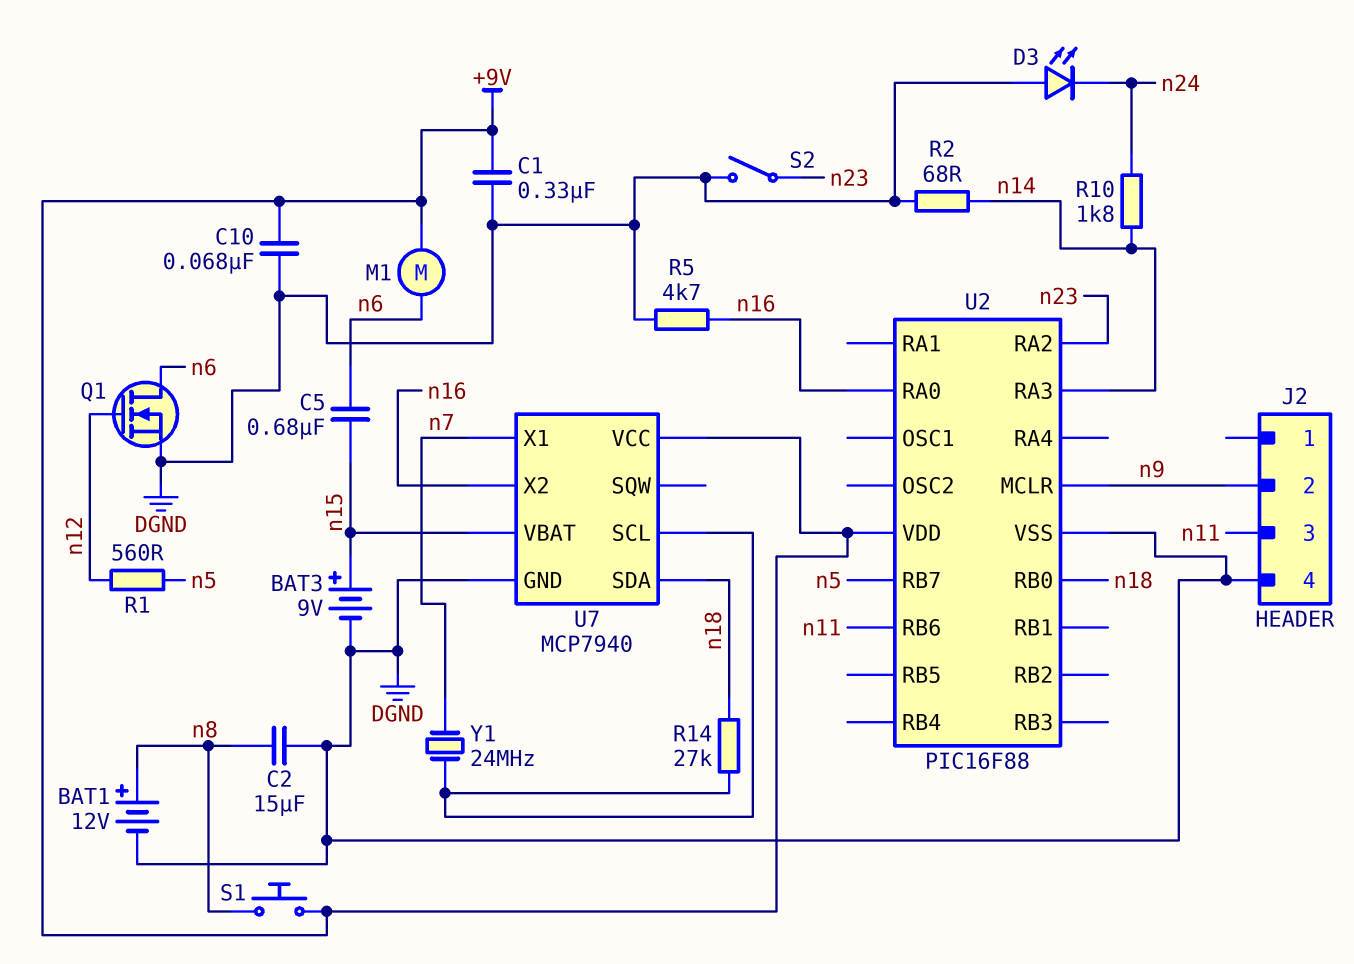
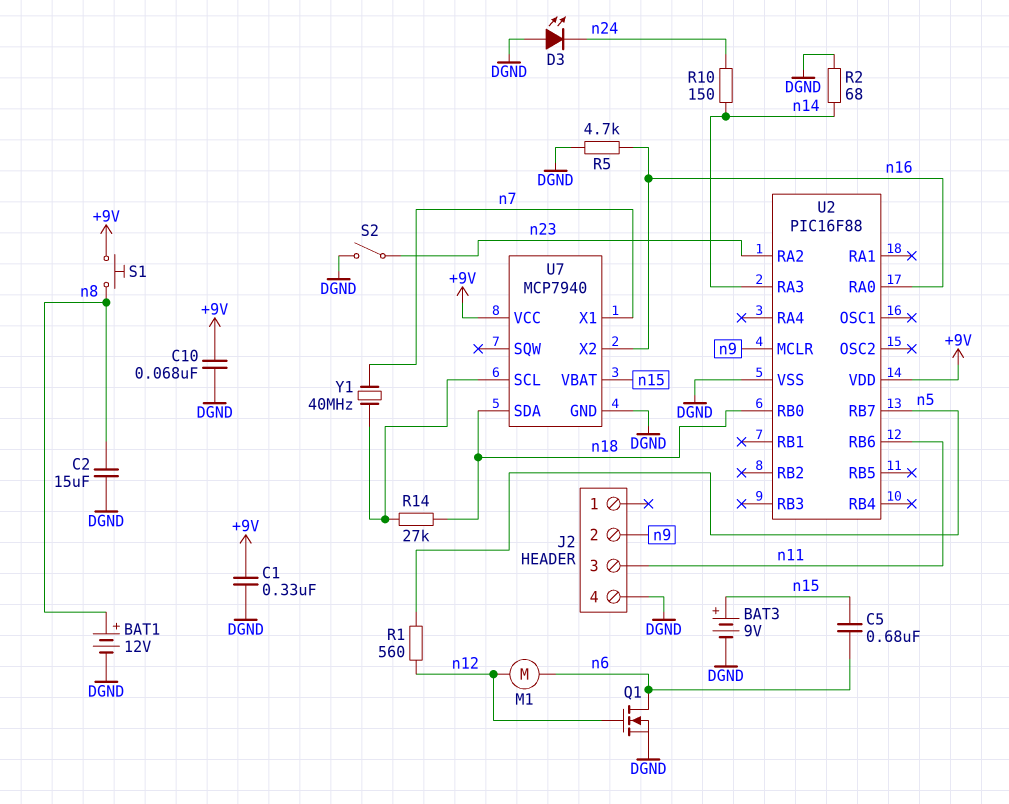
M1: motor (+9V, n6) -> motor (n6, n12)
R10: 1.8k (n14, n24) -> 150 (n14, n24)
Y1: 24MHz (U7/SCL, n7) -> 40MHz (U7/SCL, n7)

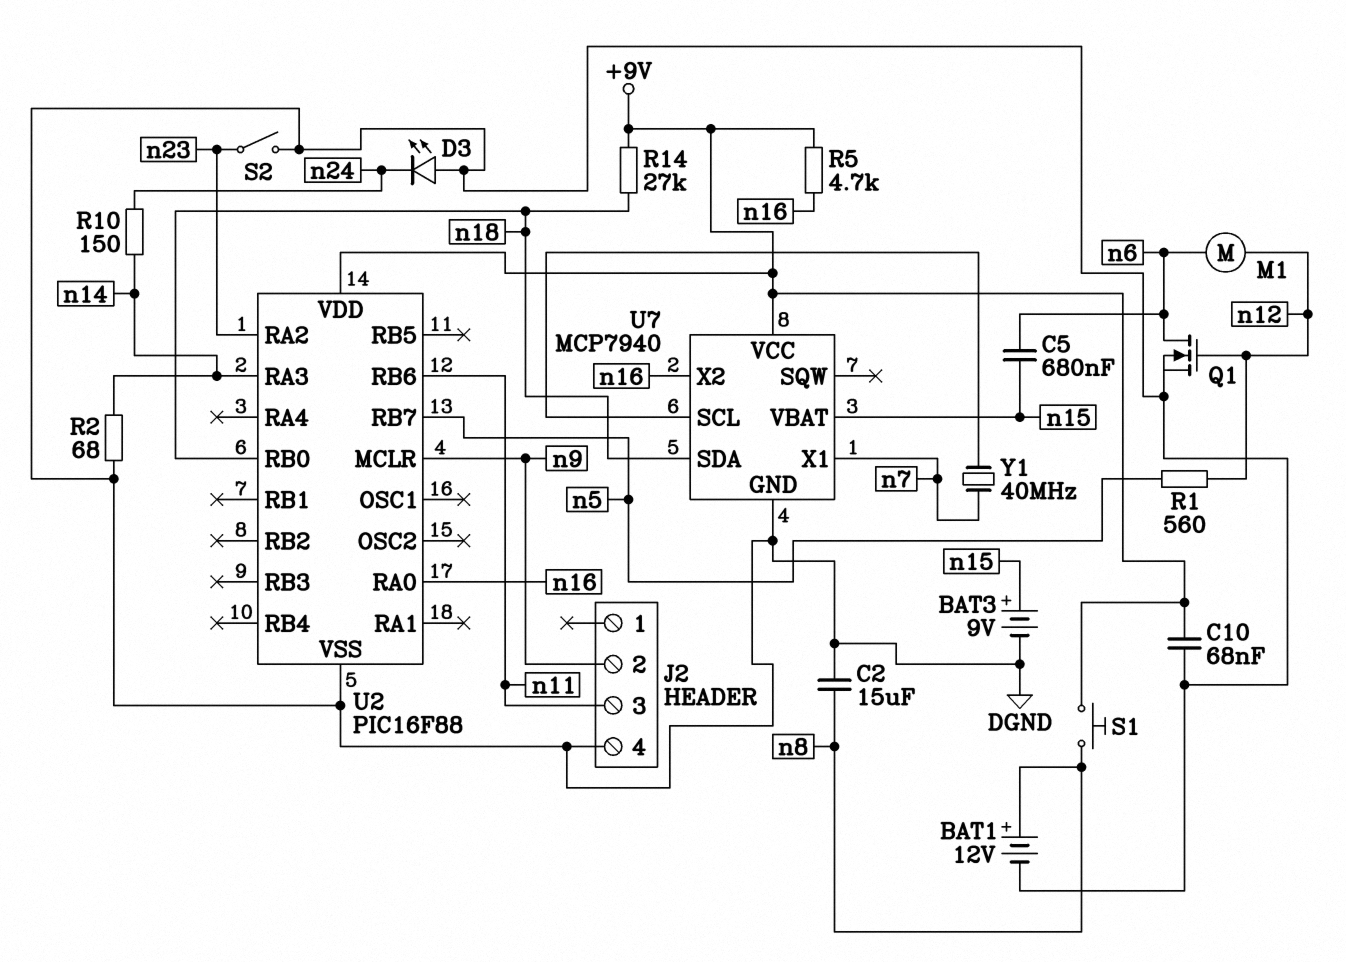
C1: 330nF (+9V, DGND) -> none
R5: 4.7k (DGND, n16) -> 4.7k (+9V, n16)
R14: 27k (U7/SCL, n18) -> 27k (+9V, n18)

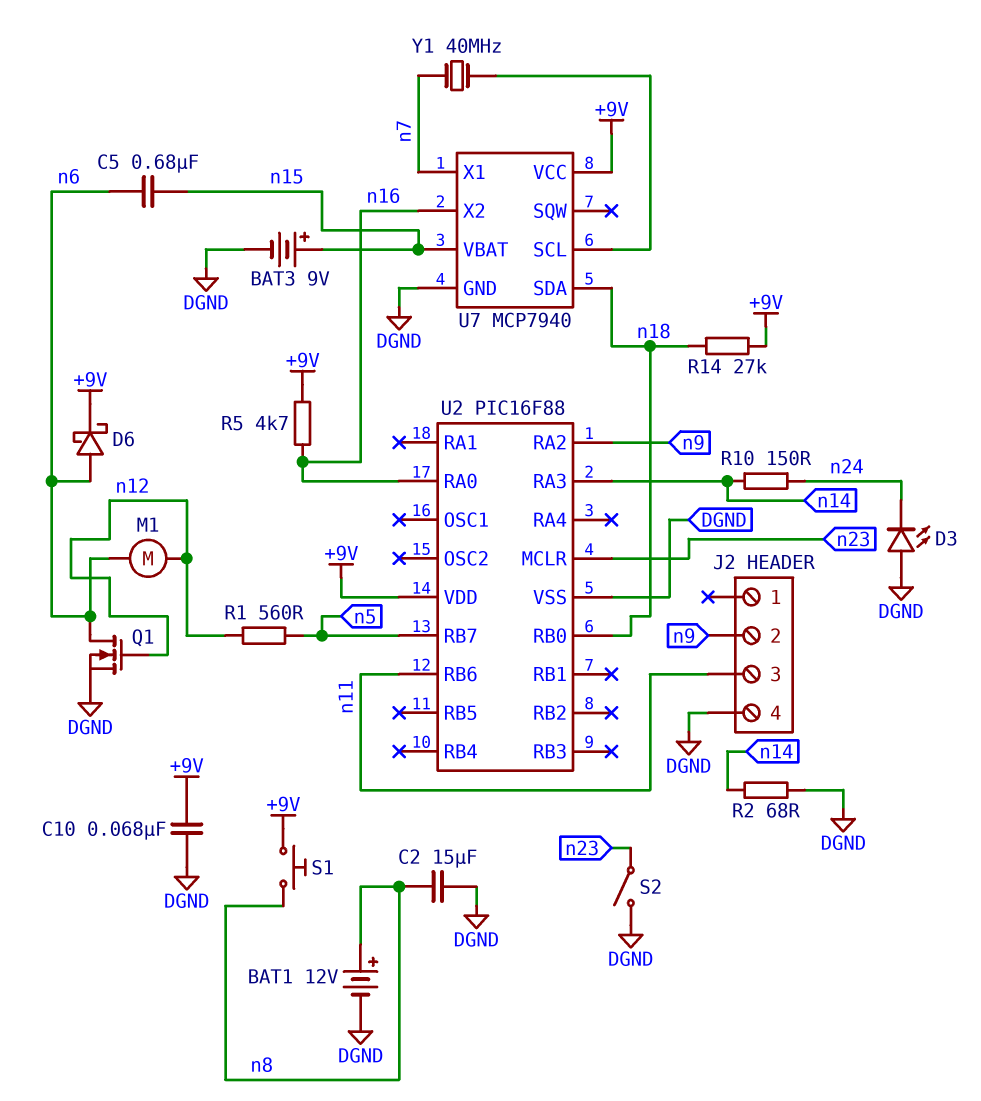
D6: none -> schottky (A n6, K +9V)
U2 pin MCLR: n9 -> n23
U2 pin RA2: n23 -> n9

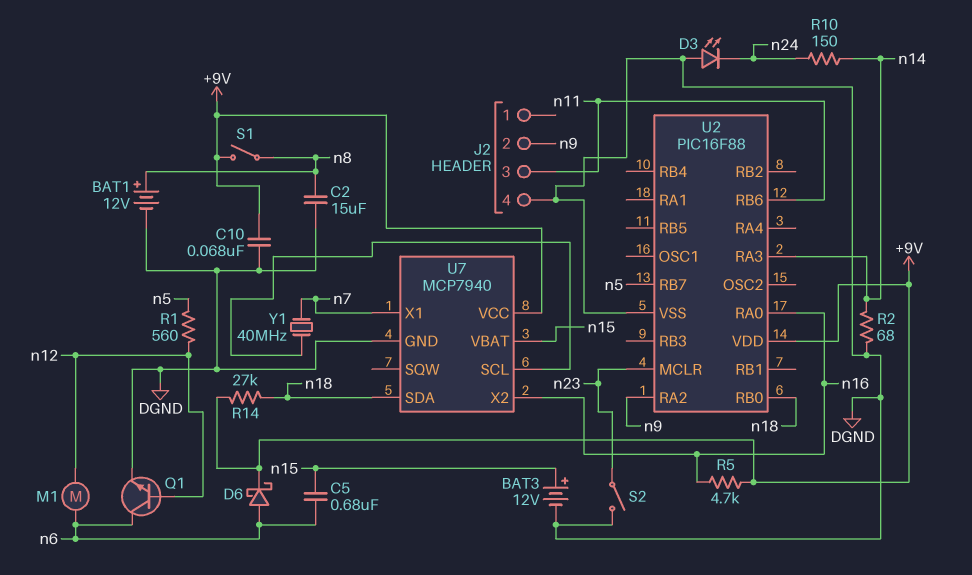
BAT3: 9V (plus n15, minus DGND) -> 12V (plus n15, minus DGND)
Q1: NMOS (G n12, D n6, S DGND) -> NPN (B n12, C n6, E DGND)
S1: button (+9V, n8) -> switch (+9V, n8)

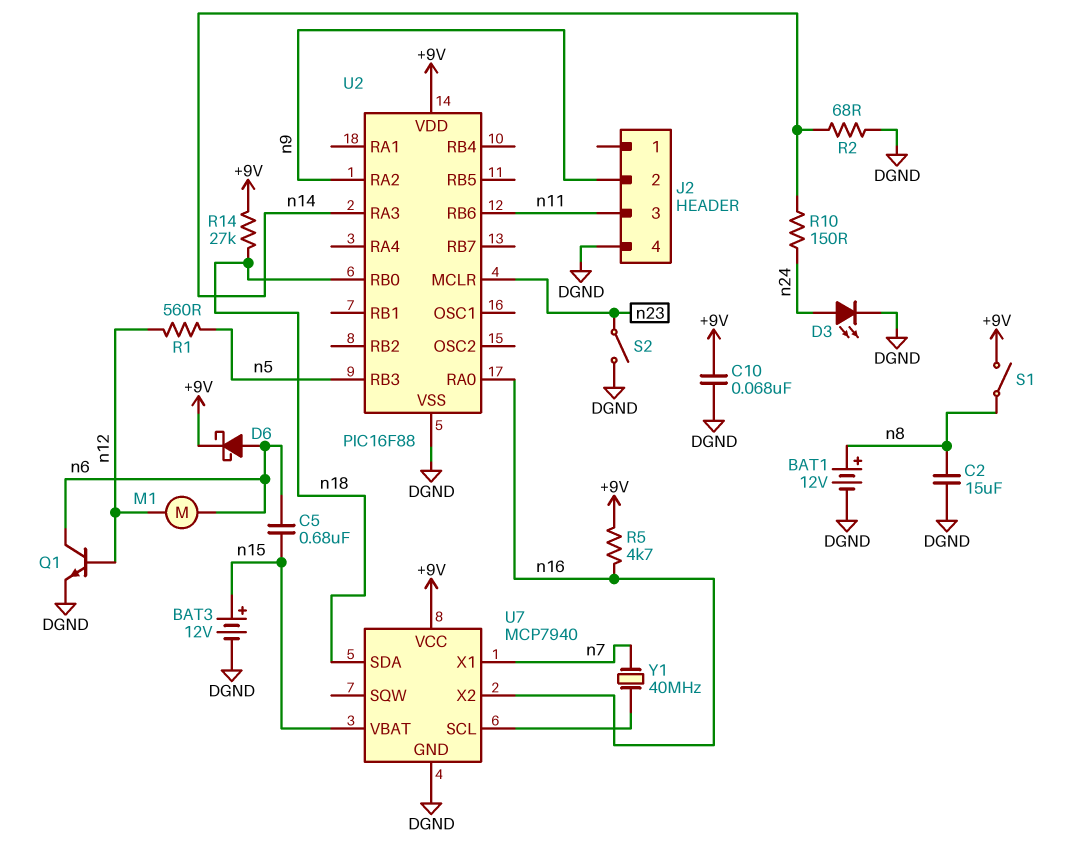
D3: LED (A DGND, K n24) -> LED (A n24, K DGND)
U2 pin RB3: none -> n5
U2 pin RB7: n5 -> none

